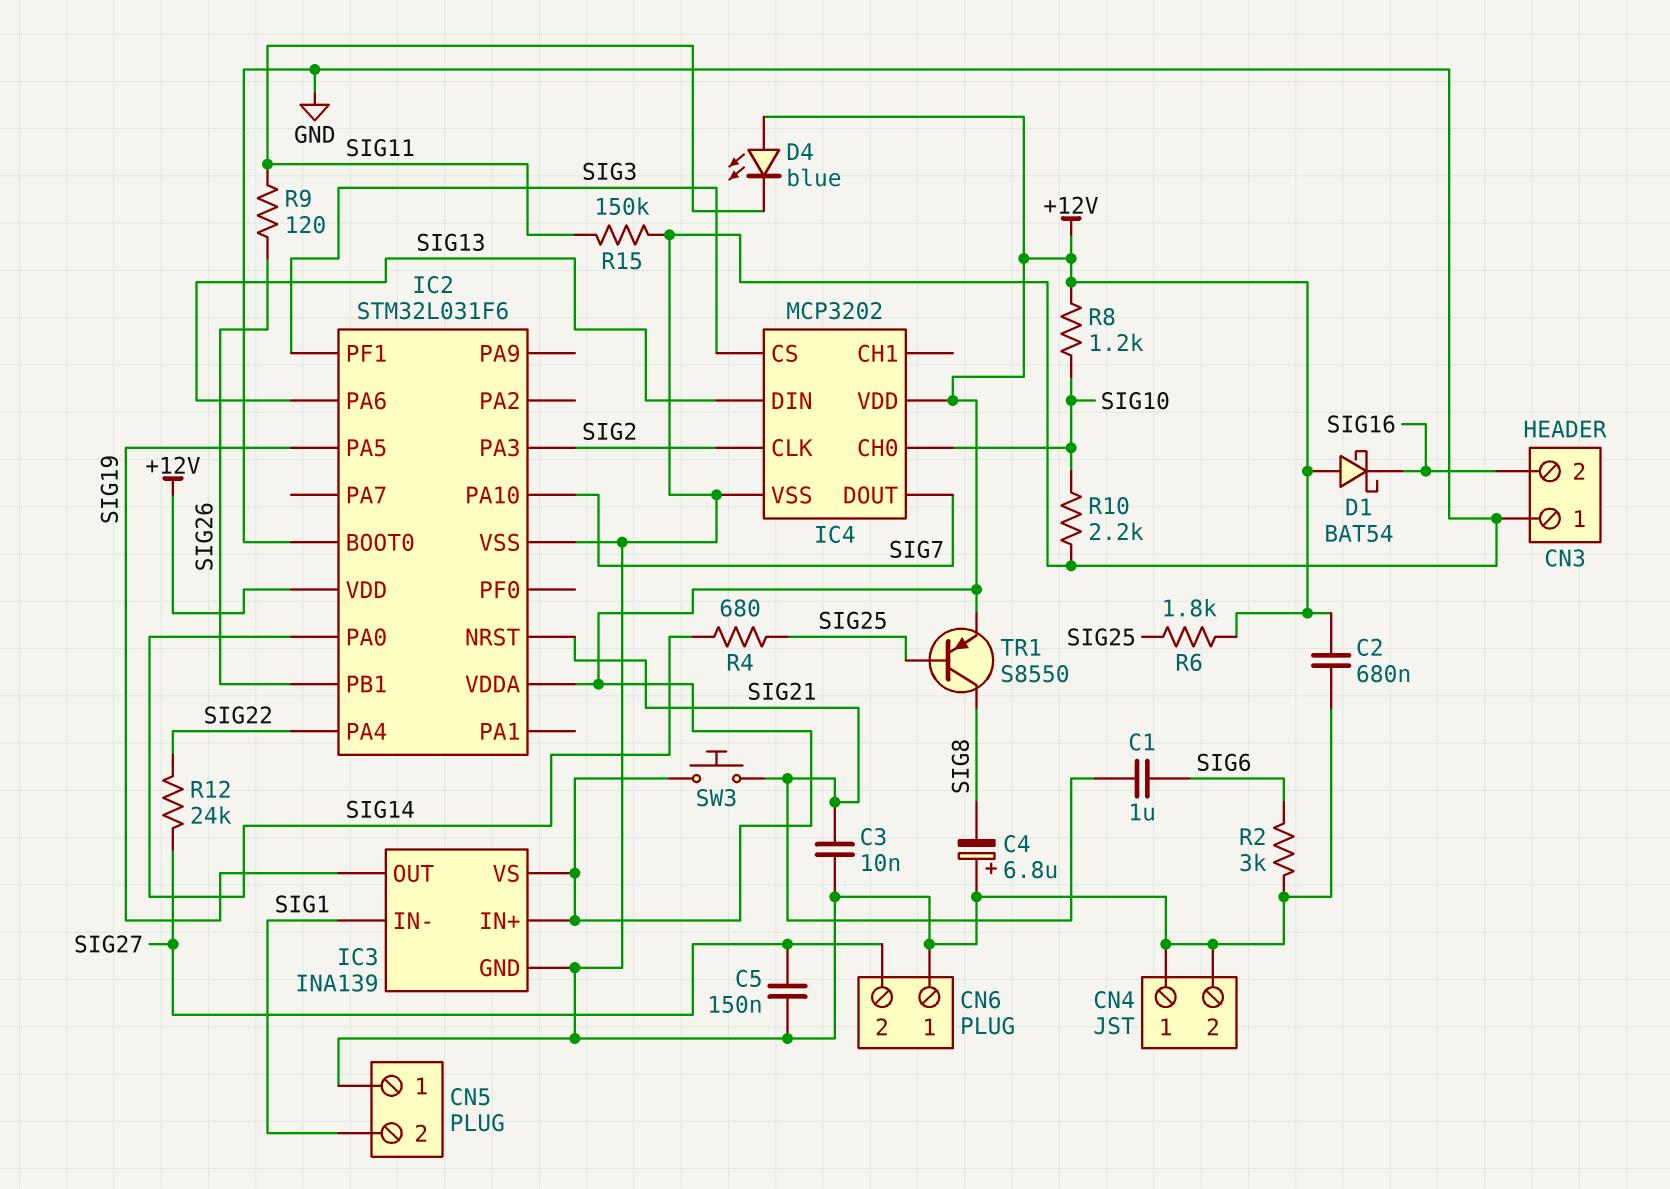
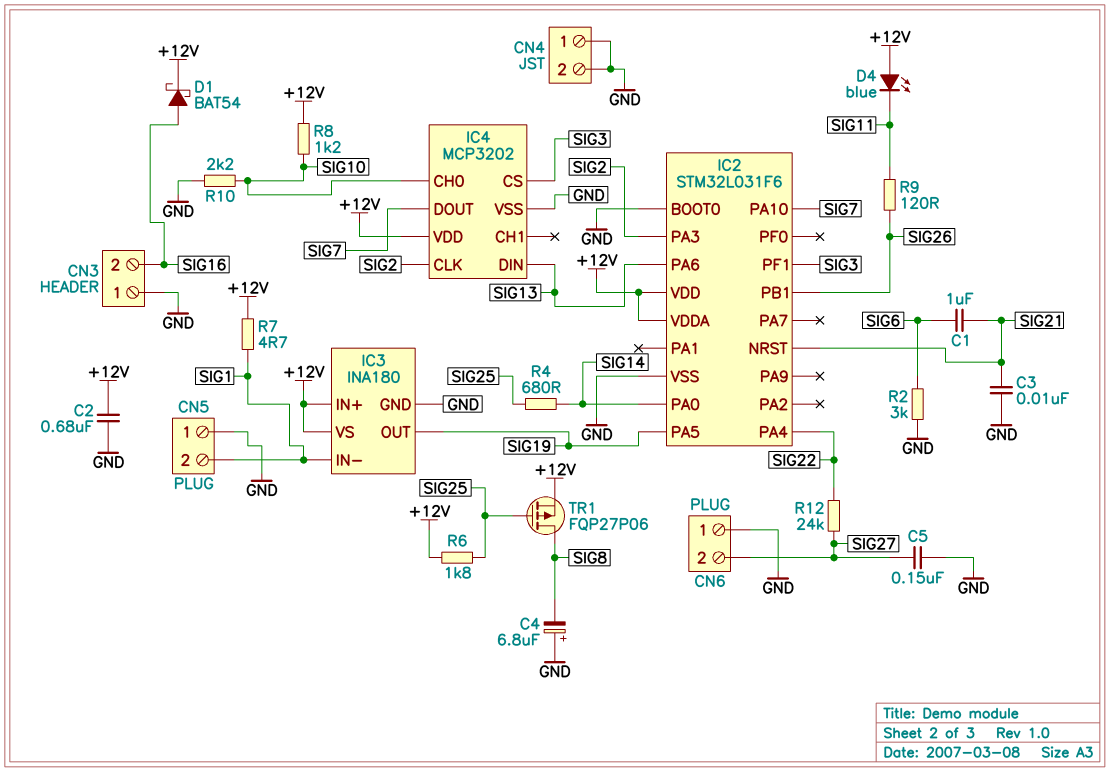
D1: schottky BAT54 (A +12V, K SIG16) -> schottky BAT54 (A SIG16, K +12V)
IC3: INA139 -> INA180
R7: none -> 4.7 (+12V, SIG1)
R15: 150k (GND, SIG11) -> none
SW3: button (+12V, SIG21) -> none
TR1: PNP S8550 (B SIG25, C SIG8, E +12V) -> PMOS FQP27P06 (G SIG25, D SIG8, S +12V)

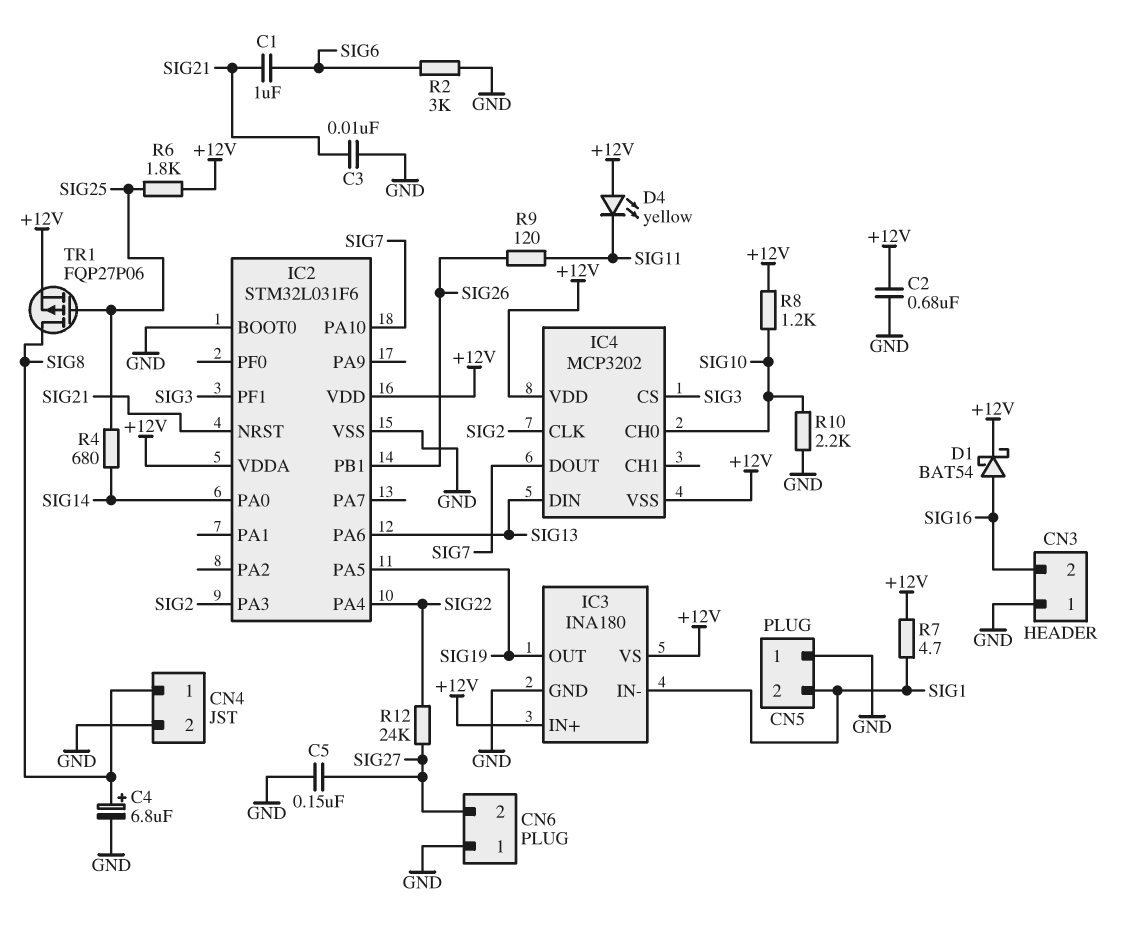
C4: 6.8uF (plus GND, minus SIG8) -> 6.8uF (plus SIG8, minus GND)
CN4 pin 1: GND -> SIG8
D4: LED blue (A +12V, K SIG11) -> LED yellow (A +12V, K SIG11)
IC4 pin VSS: GND -> +12V

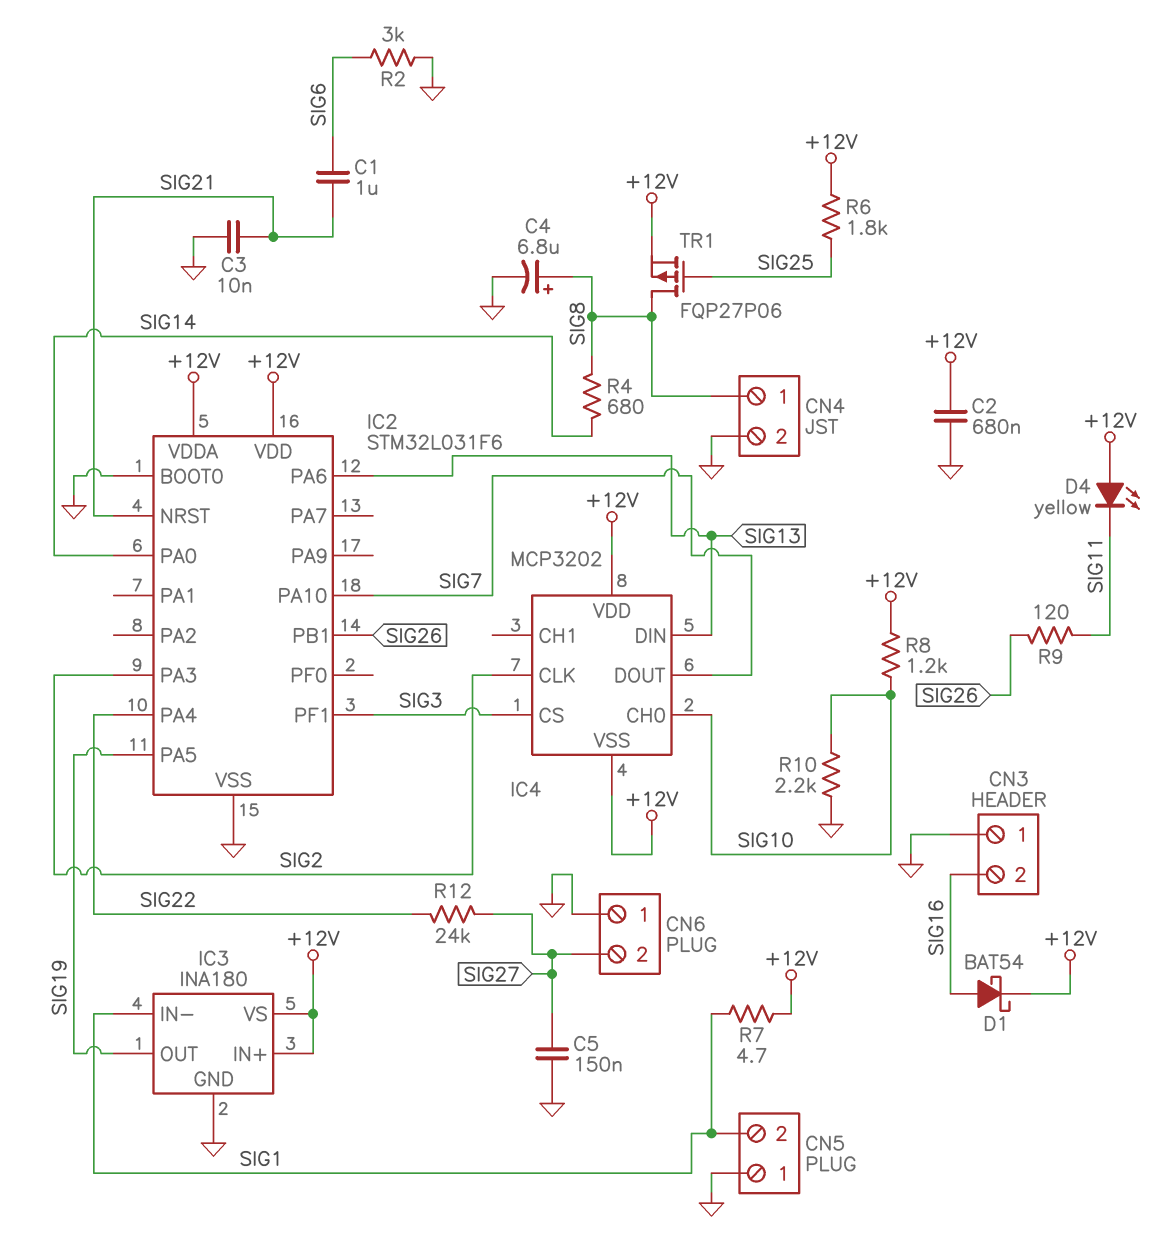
R4: 680 (SIG14, SIG25) -> 680 (SIG8, SIG14)

